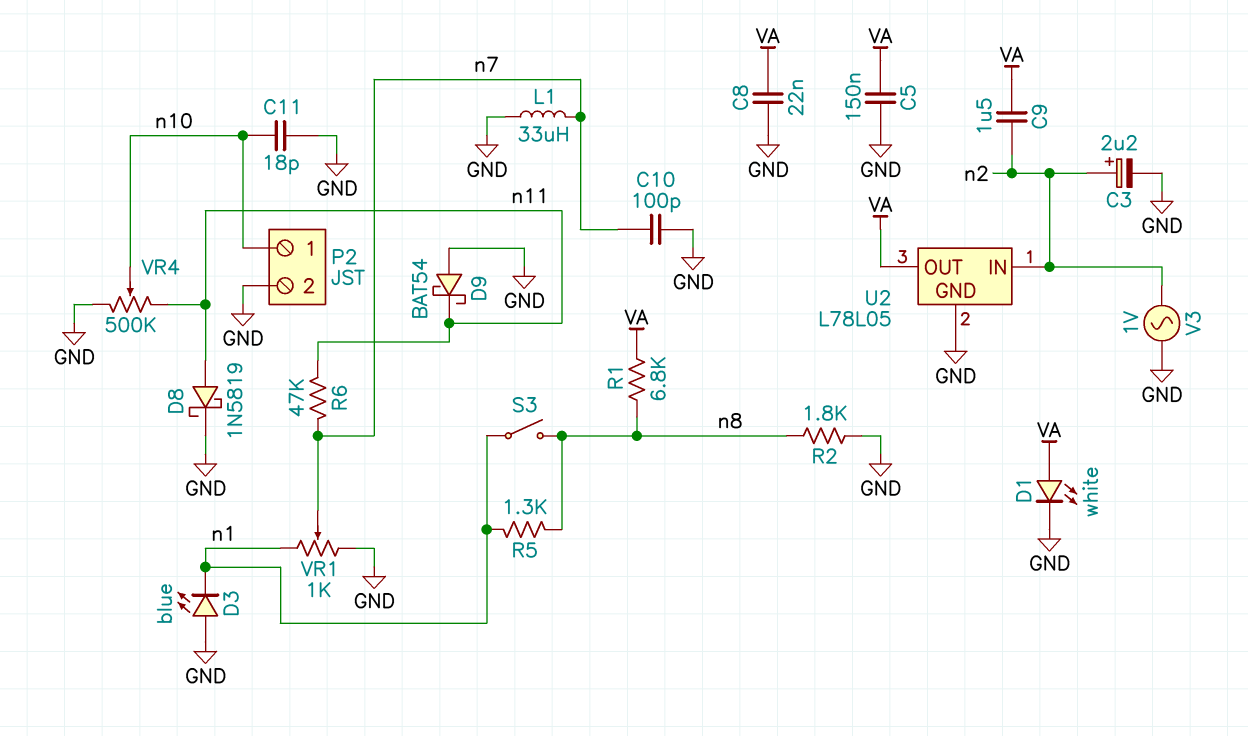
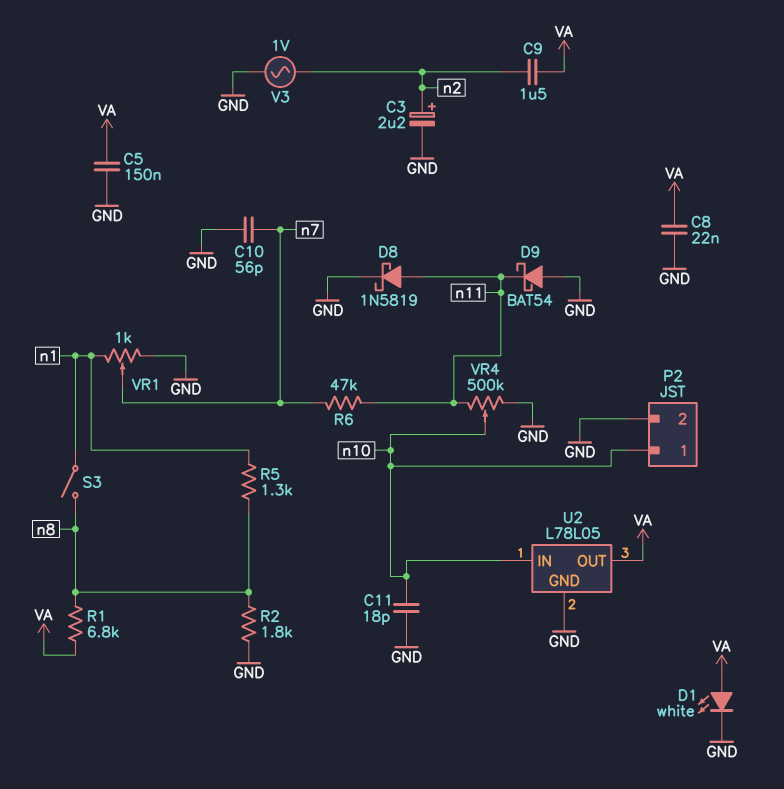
C10: 100pF (GND, n7) -> 56pF (GND, n7)
D3: LED blue (A GND, K n1) -> none
L1: 33uH (GND, n7) -> none
U2 pin IN: n2 -> n10

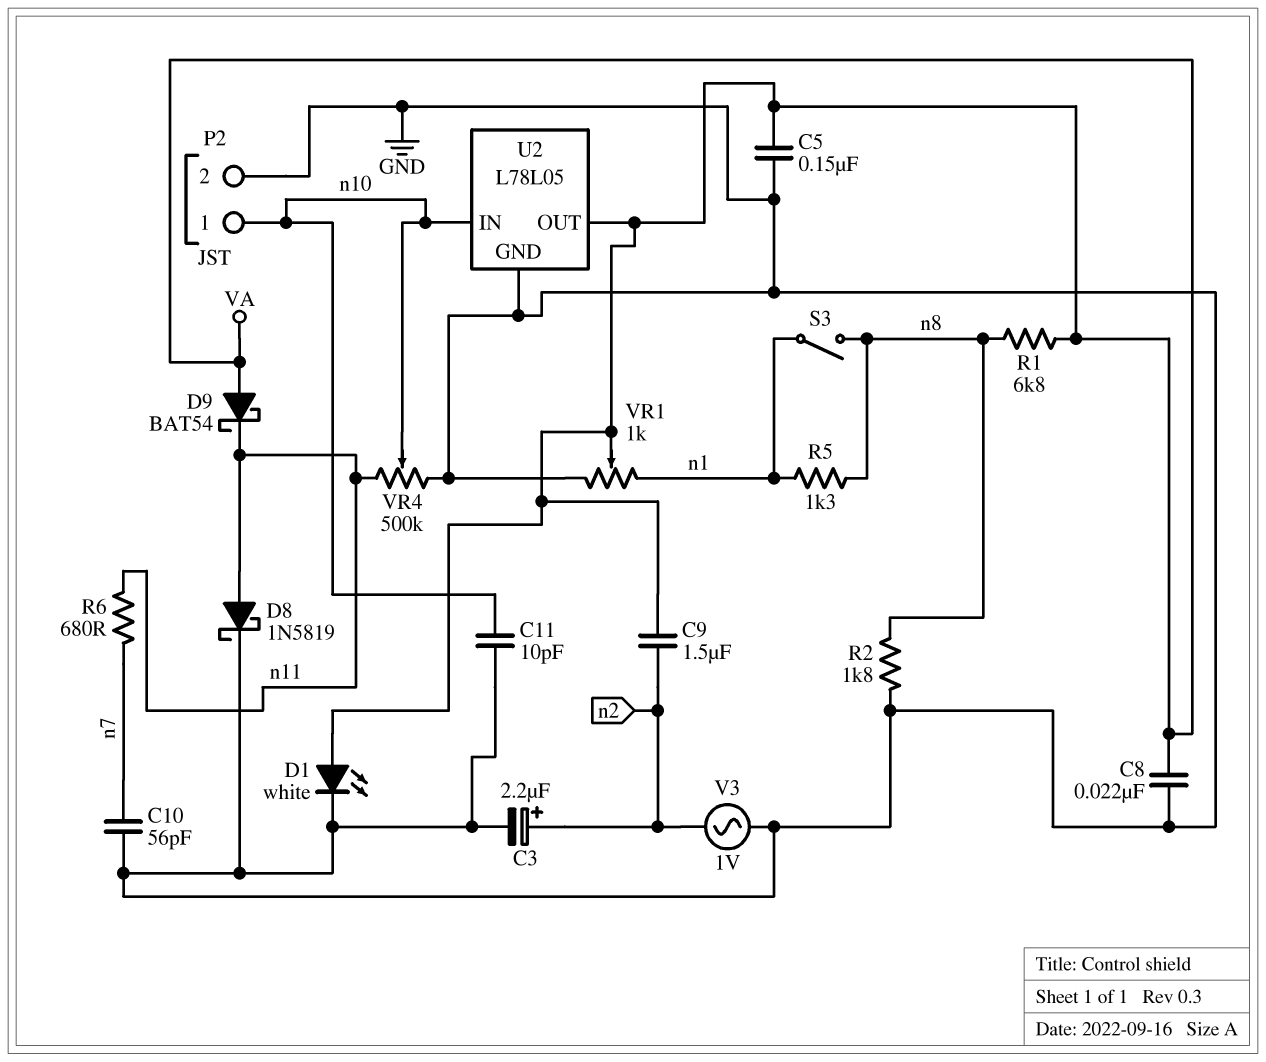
C11: 18pF (GND, n10) -> 10pF (GND, n10)
D9: schottky BAT54 (A GND, K n11) -> schottky BAT54 (A VA, K n11)
R6: 47k (n7, n11) -> 680 (n7, n11)
VR1: 1k (GND, n1, wiper n7) -> 1k (GND, n1, wiper VA)

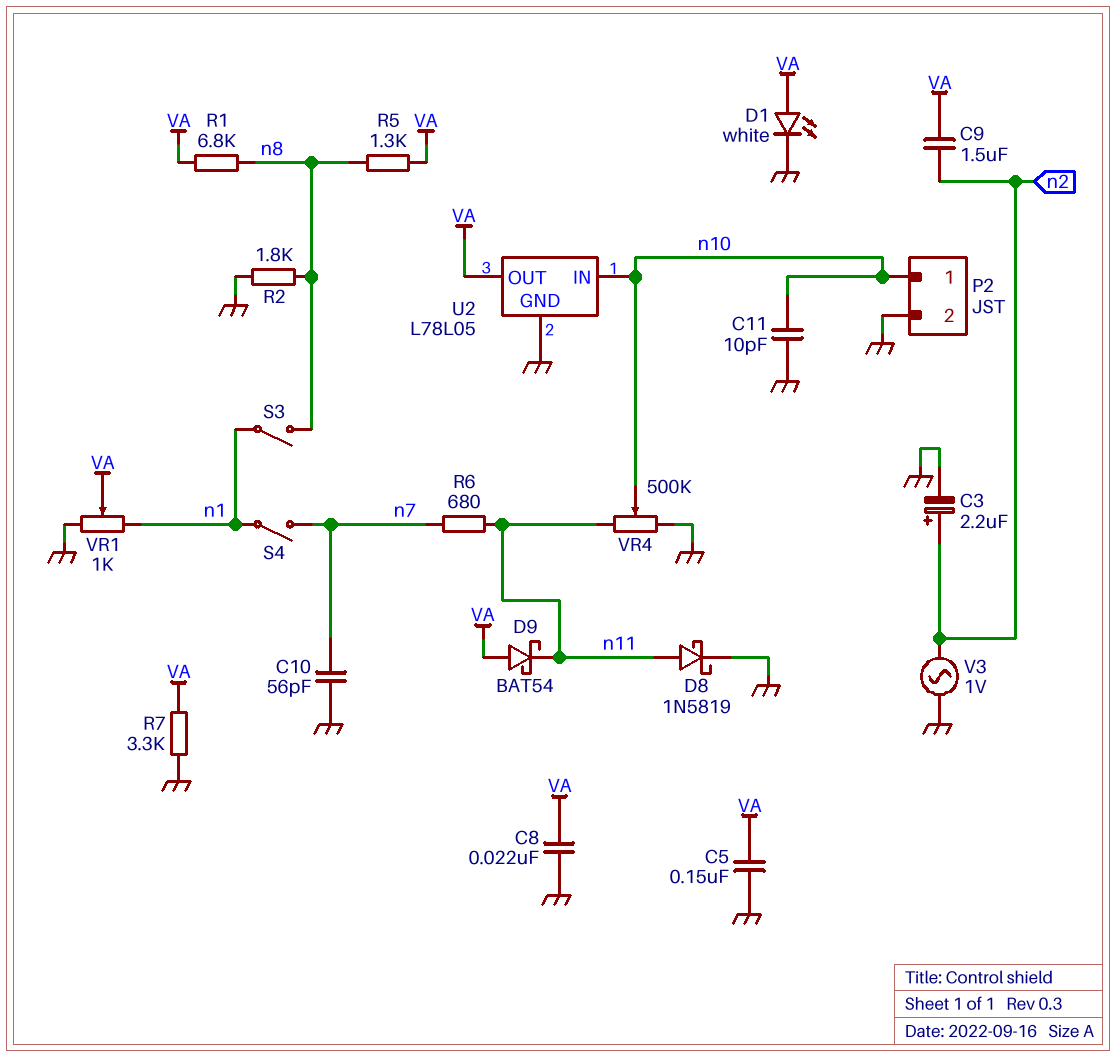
R5: 1.3k (n1, n8) -> 1.3k (VA, n8)
R7: none -> 3.3k (GND, VA)
S4: none -> switch (n1, n7)

